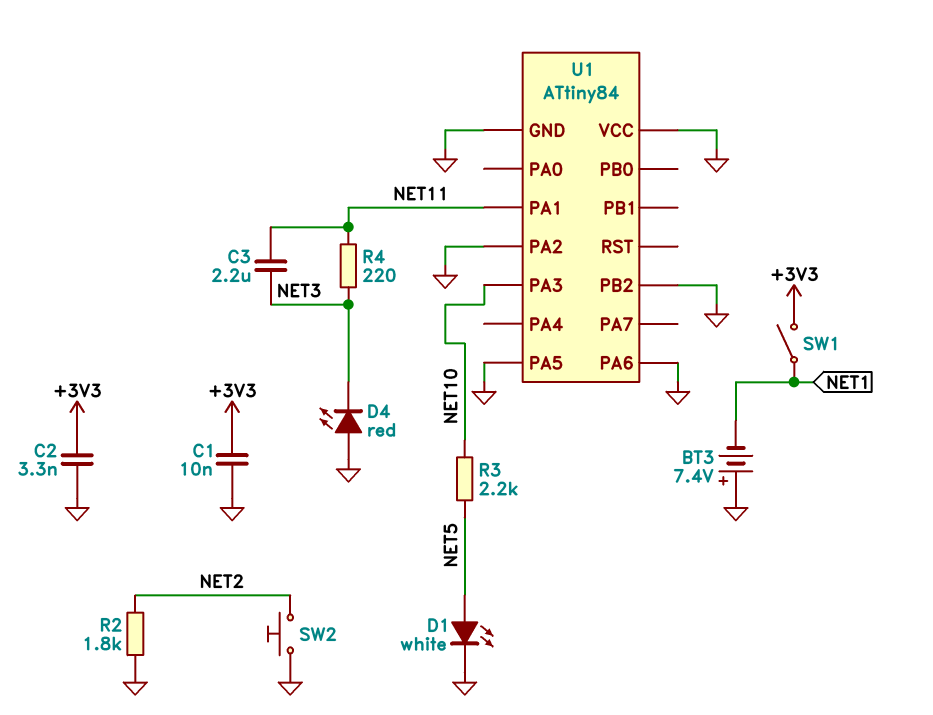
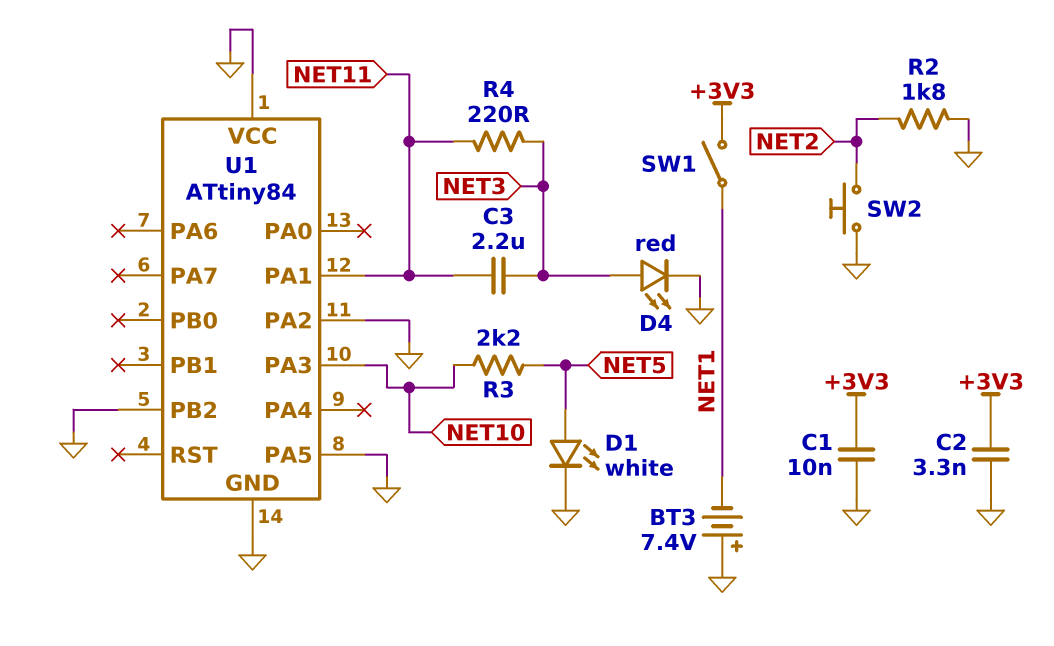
D4: LED red (A GND, K NET3) -> LED red (A NET3, K GND)
U1 pin PA6: GND -> none

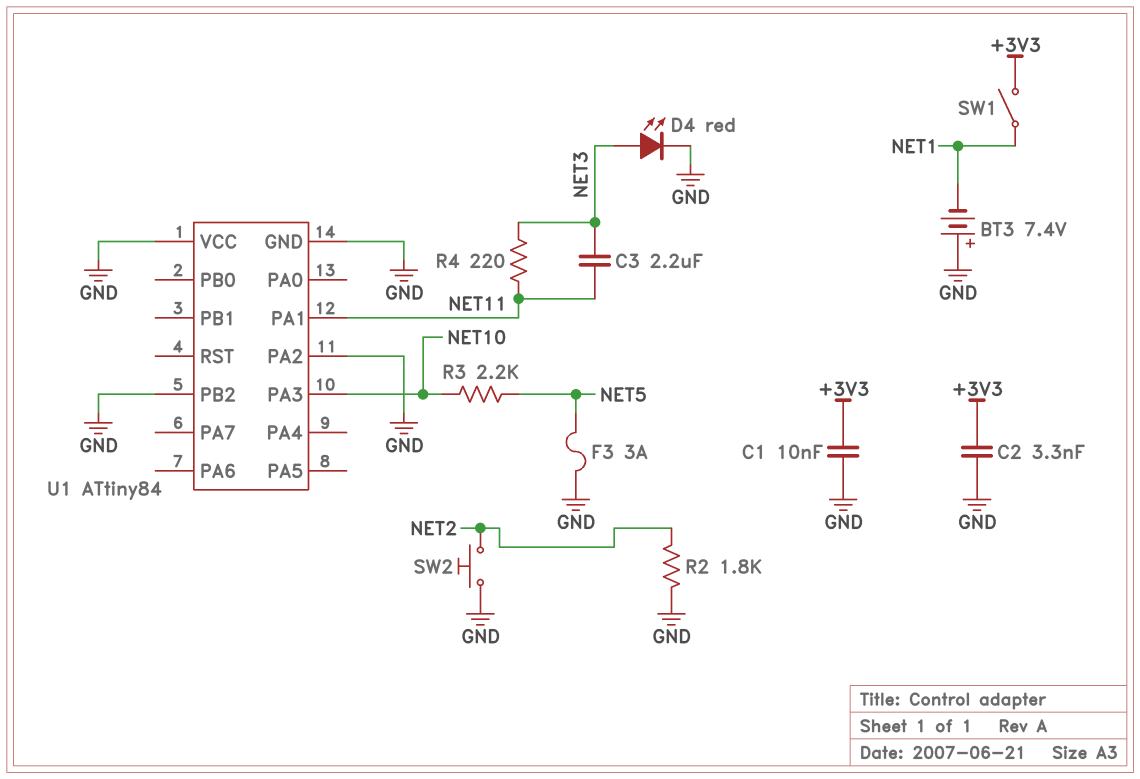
D1: LED white (A NET5, K GND) -> none
F3: none -> 3A (GND, NET5)
U1 pin PA5: GND -> none

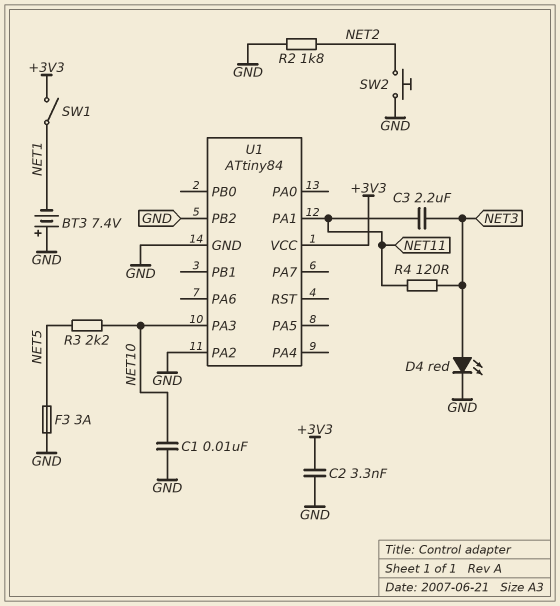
C1: 10nF (+3V3, GND) -> 10nF (GND, NET10)
R4: 220 (NET3, NET11) -> 120 (NET3, NET11)
U1 pin VCC: GND -> +3V3

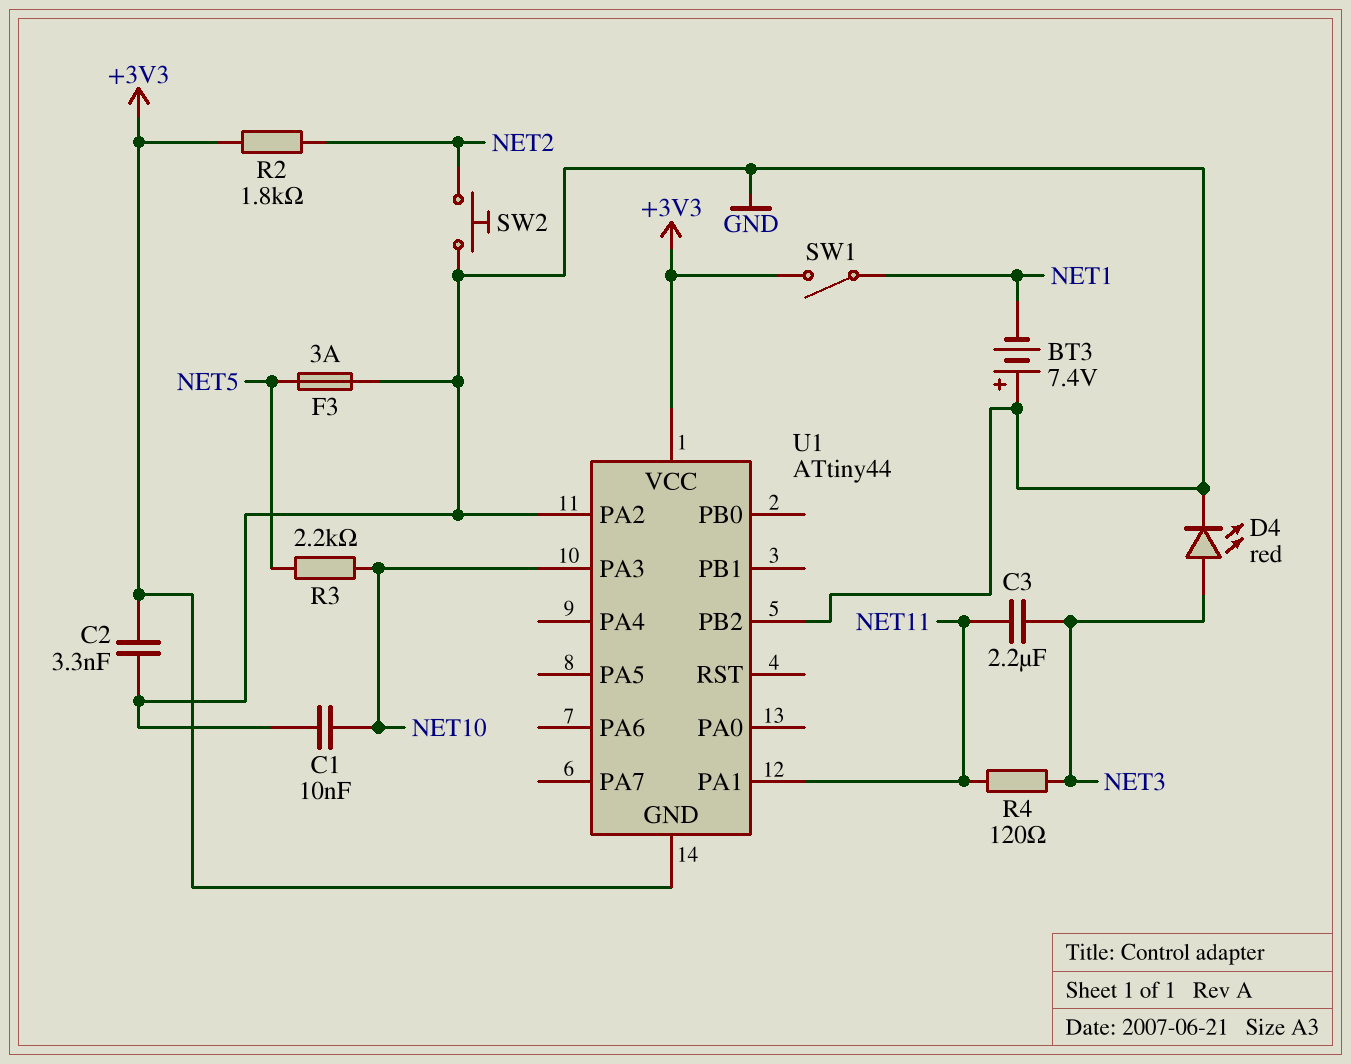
R2: 1.8k (GND, NET2) -> 1.8k (+3V3, NET2)
U1: ATtiny84 -> ATtiny44
U1 pin GND: GND -> +3V3

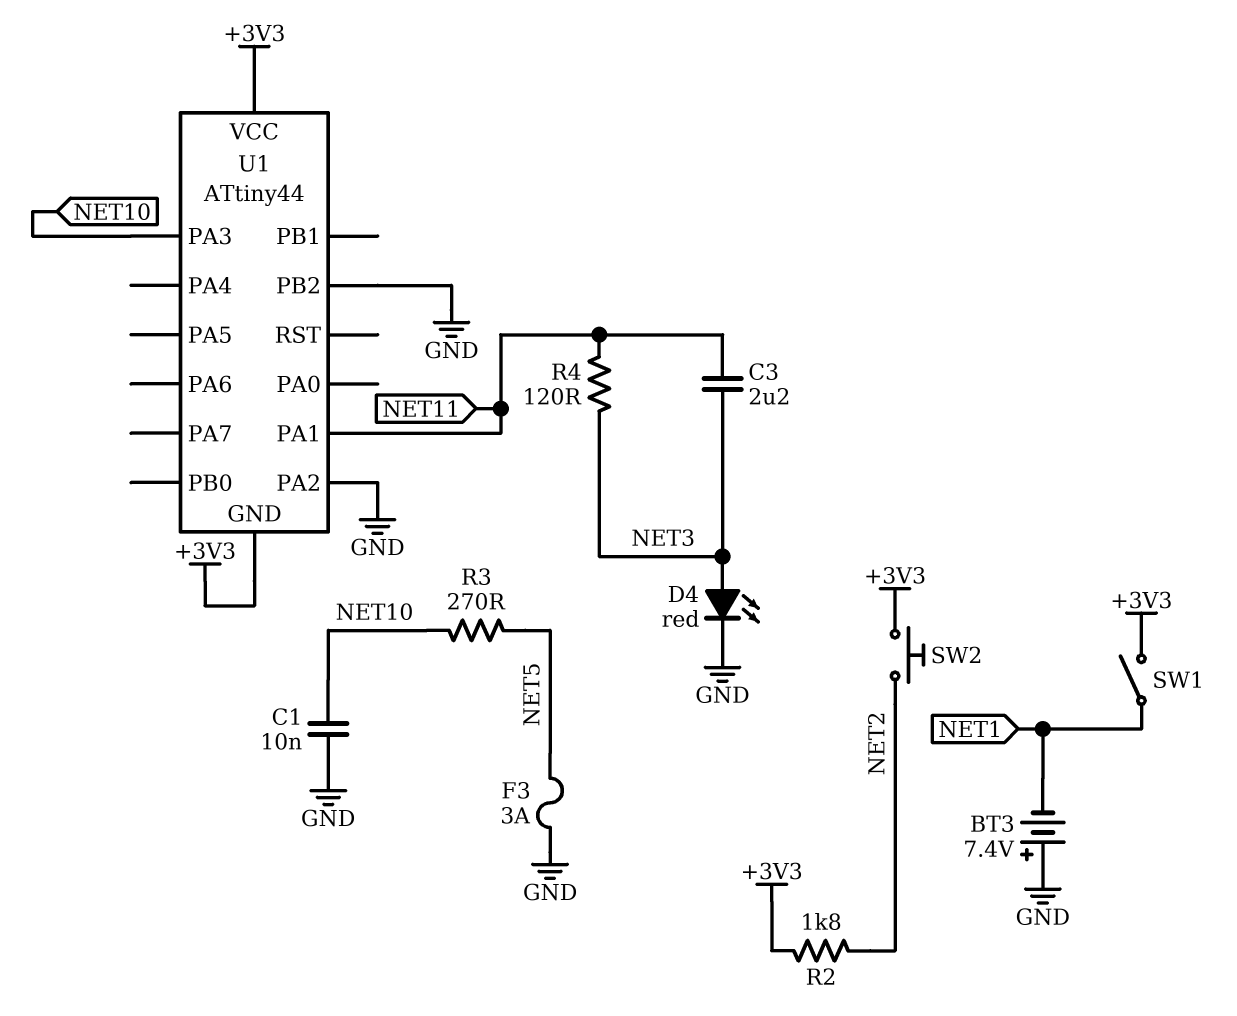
C2: 3.3nF (+3V3, GND) -> none
R3: 2.2k (NET5, NET10) -> 270 (NET5, NET10)
SW2: button (GND, NET2) -> button (+3V3, NET2)

